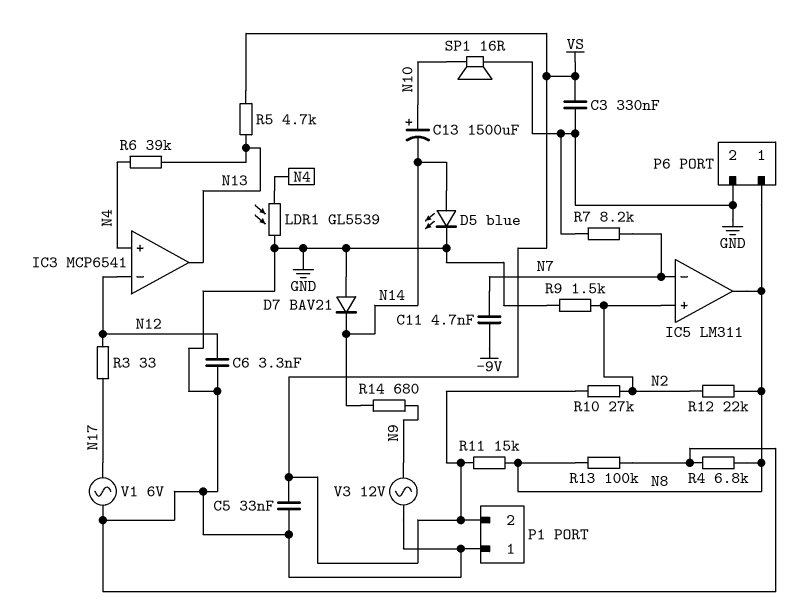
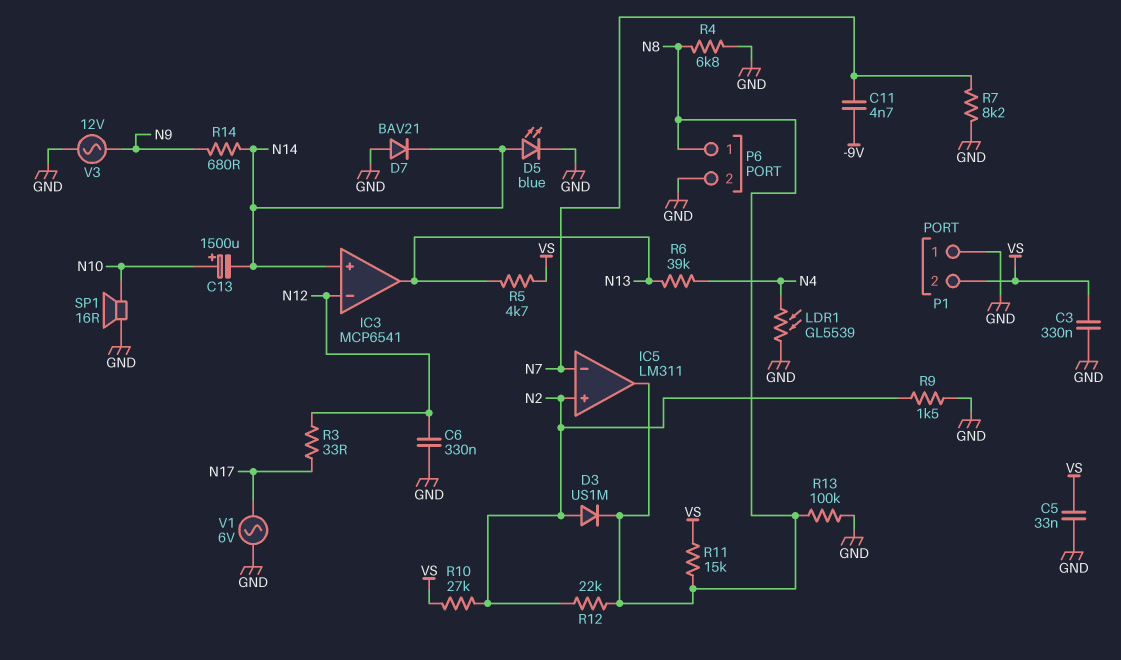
C6: 3.3nF (GND, N12) -> 330nF (GND, N12)
D3: none -> diode US1M (A N2, K N8)
IC3 pin in+: N4 -> N14

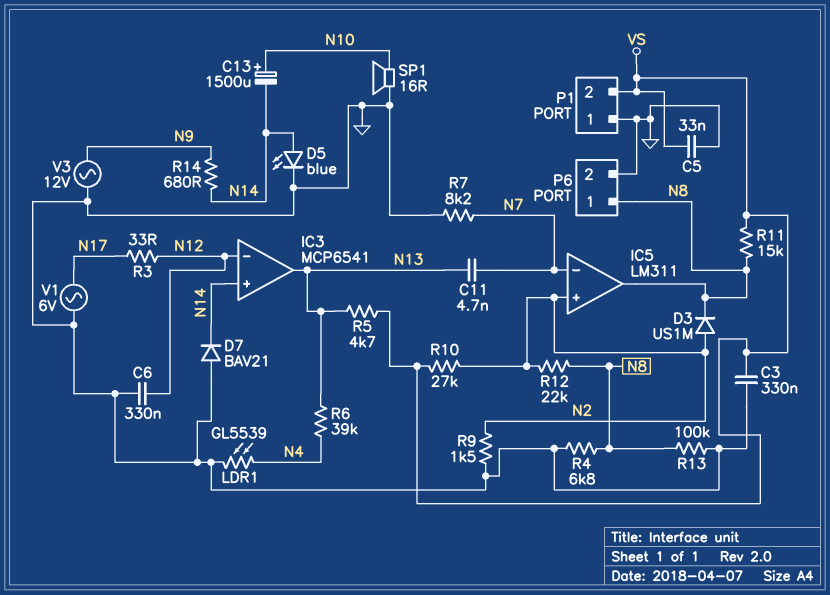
C11: 4.7nF (-9V, N7) -> 4.7nF (N7, N13)

